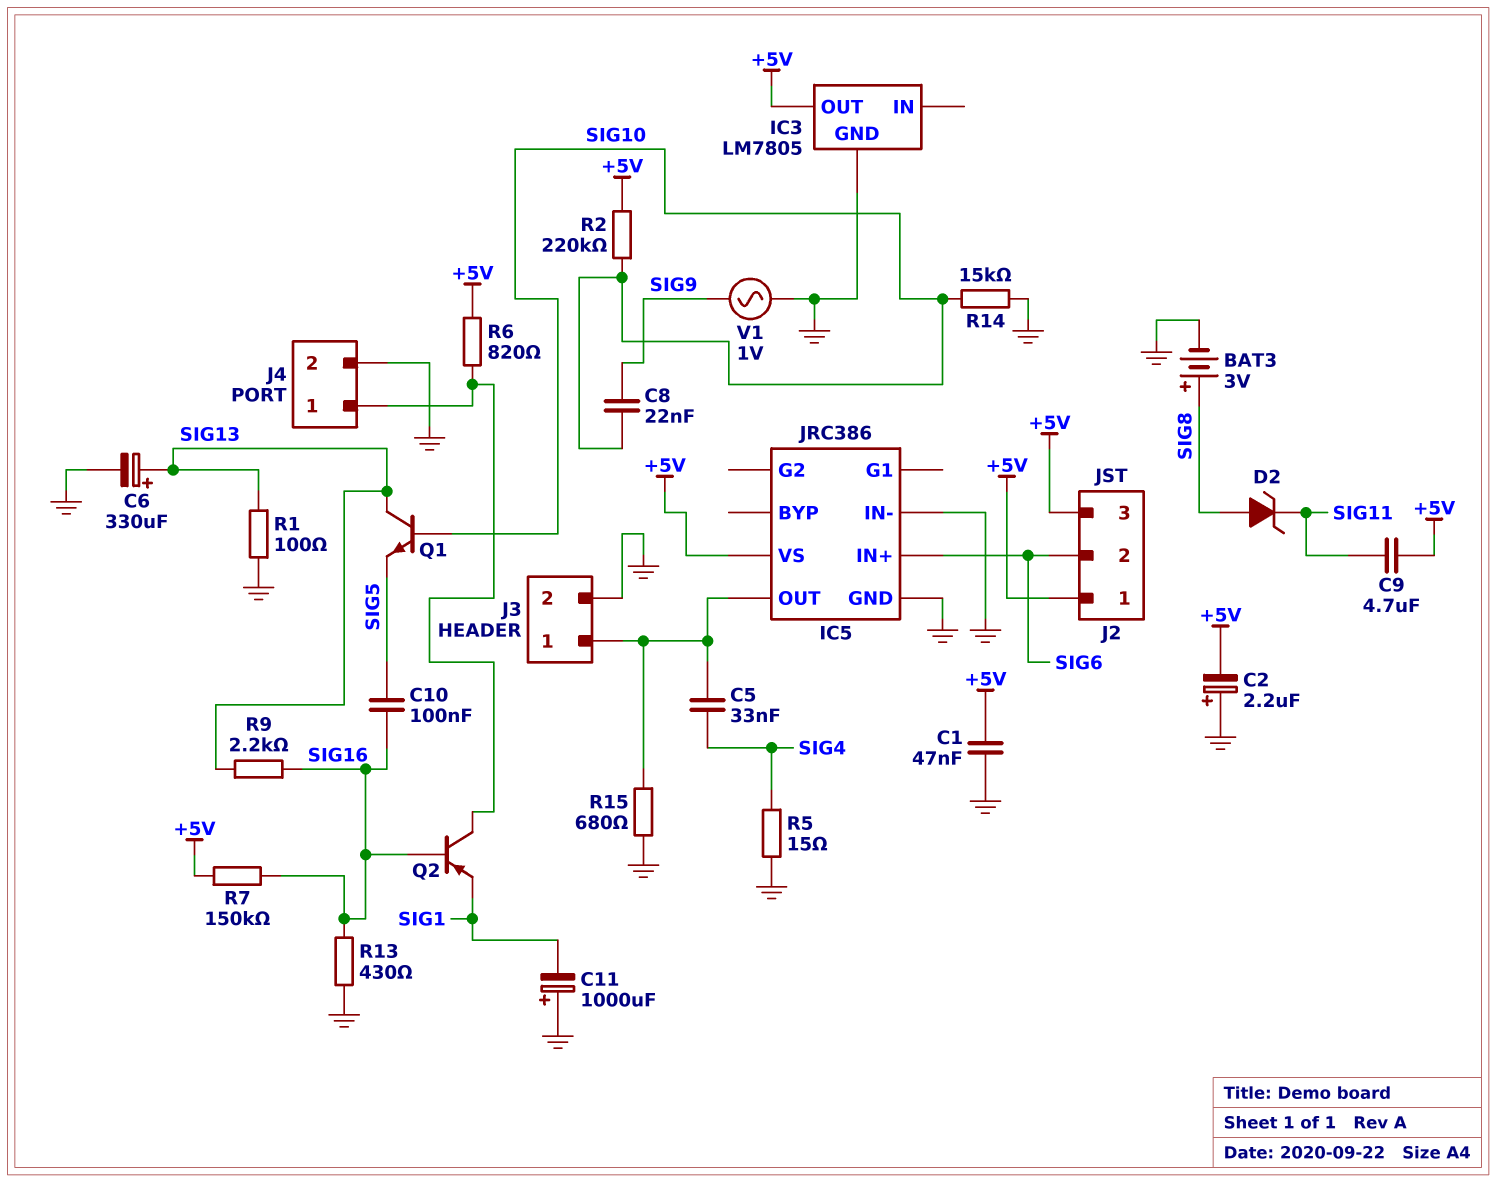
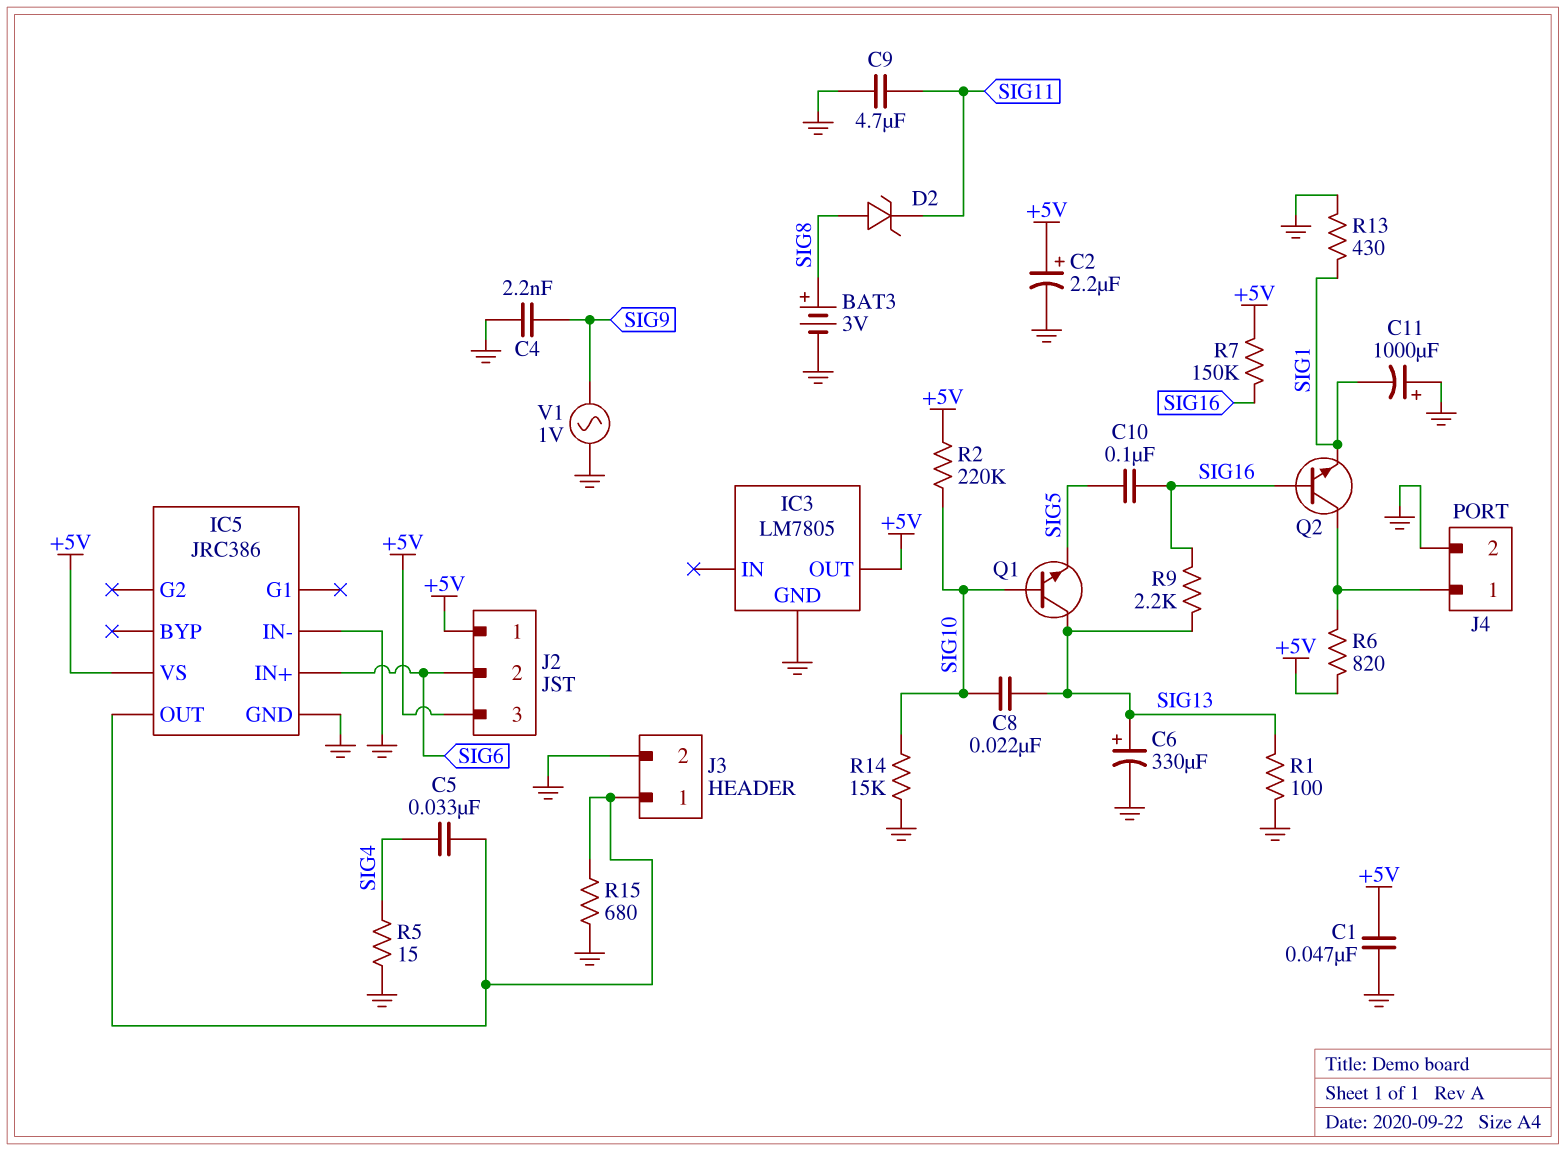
C2: 2.2uF (plus GND, minus +5V) -> 2.2uF (plus +5V, minus GND)
C4: none -> 2.2nF (GND, SIG9)
C8: 22nF (SIG9, SIG10) -> 22nF (SIG10, SIG13)
C9: 4.7uF (+5V, SIG11) -> 4.7uF (GND, SIG11)
Q2: PNP (B SIG16, C J4/1, E SIG1) -> NPN (B SIG16, C J4/1, E SIG1)
R13: 430 (GND, SIG16) -> 430 (GND, SIG1)

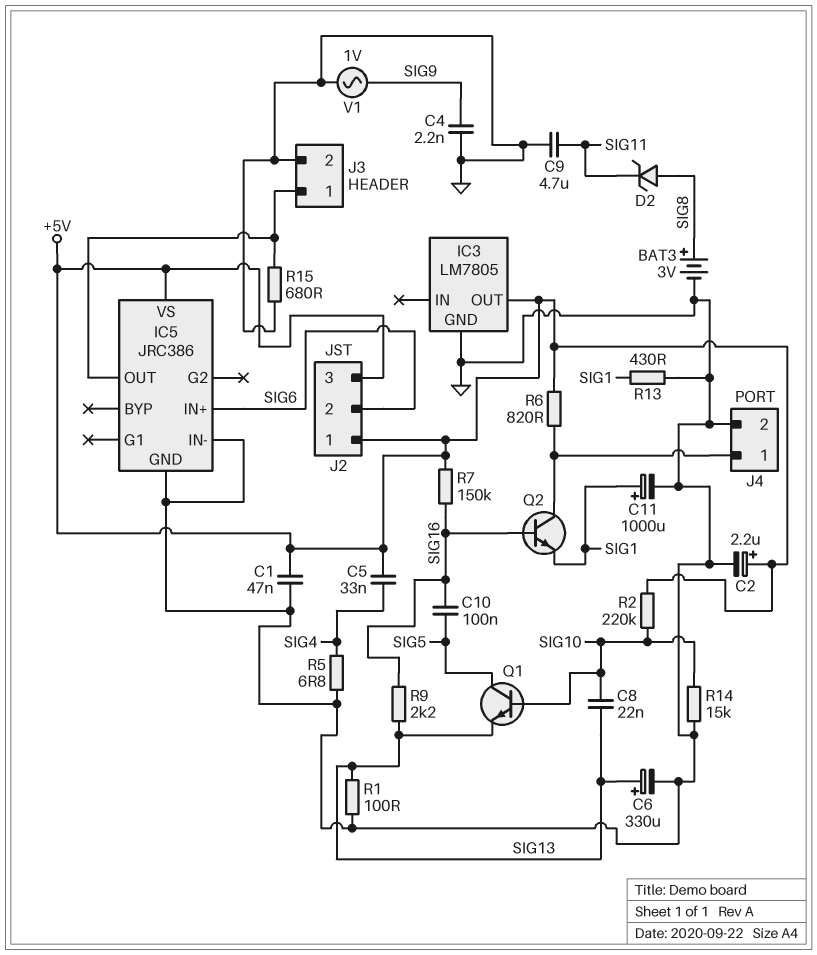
C5: 33nF (IC5/OUT, SIG4) -> 33nF (+5V, SIG4)
C11: 1000uF (plus GND, minus SIG1) -> 1000uF (plus SIG1, minus GND)
Q1: NPN (B SIG10, C SIG13, E SIG5) -> NPN (B SIG10, C SIG5, E SIG13)
R5: 15 (GND, SIG4) -> 6.8 (GND, SIG4)

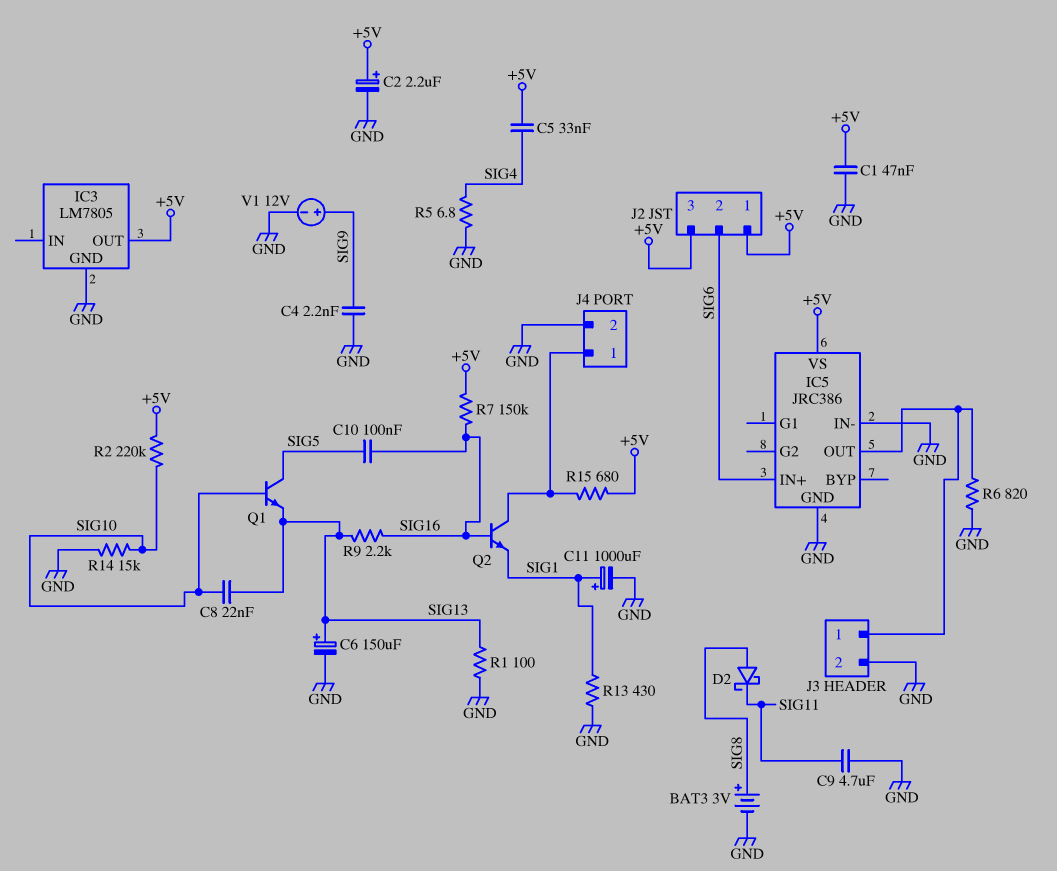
C6: 330uF (plus SIG13, minus GND) -> 150uF (plus SIG13, minus GND)
D2: zener (A SIG8, K SIG11) -> schottky (A SIG8, K SIG11)
R6: 820 (+5V, J4/1) -> 820 (GND, IC5/OUT)
R15: 680 (GND, IC5/OUT) -> 680 (+5V, J4/1)
V1: AC 1V (GND, SIG9) -> 12V (plus SIG9, minus GND)

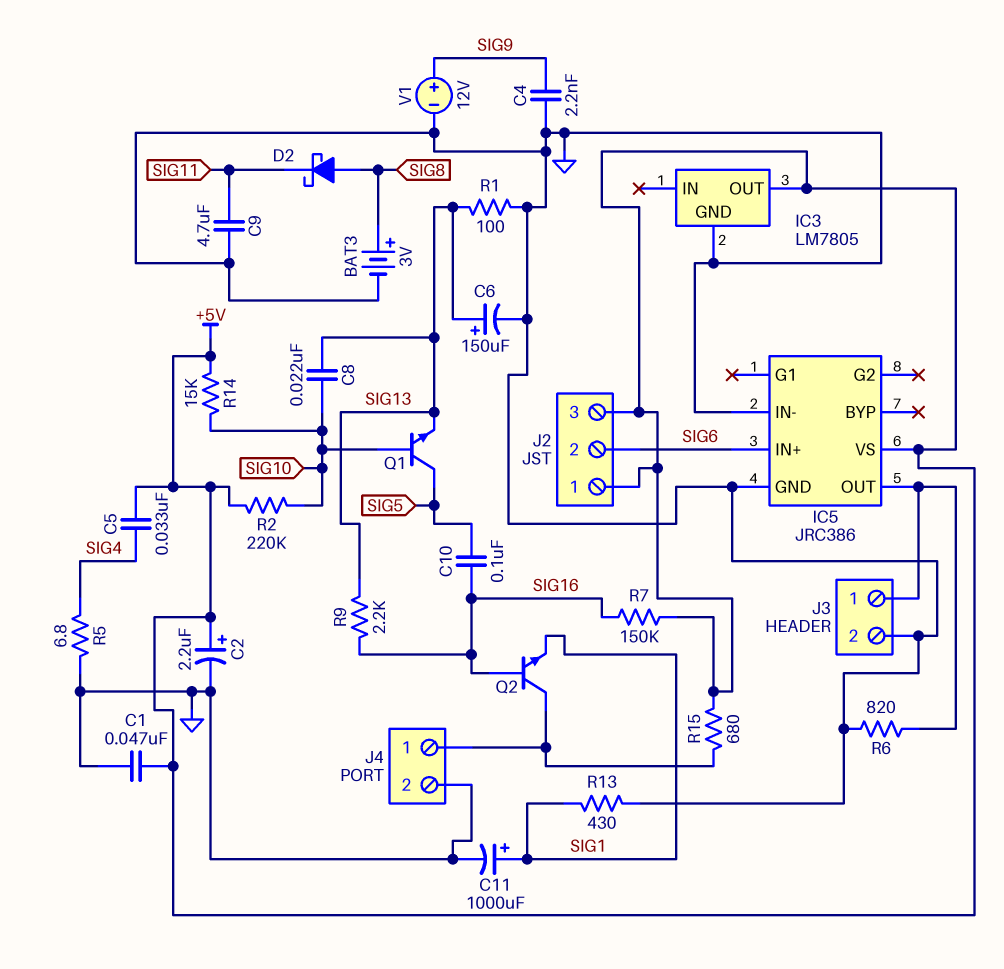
R14: 15k (GND, SIG10) -> 15k (+5V, SIG10)

